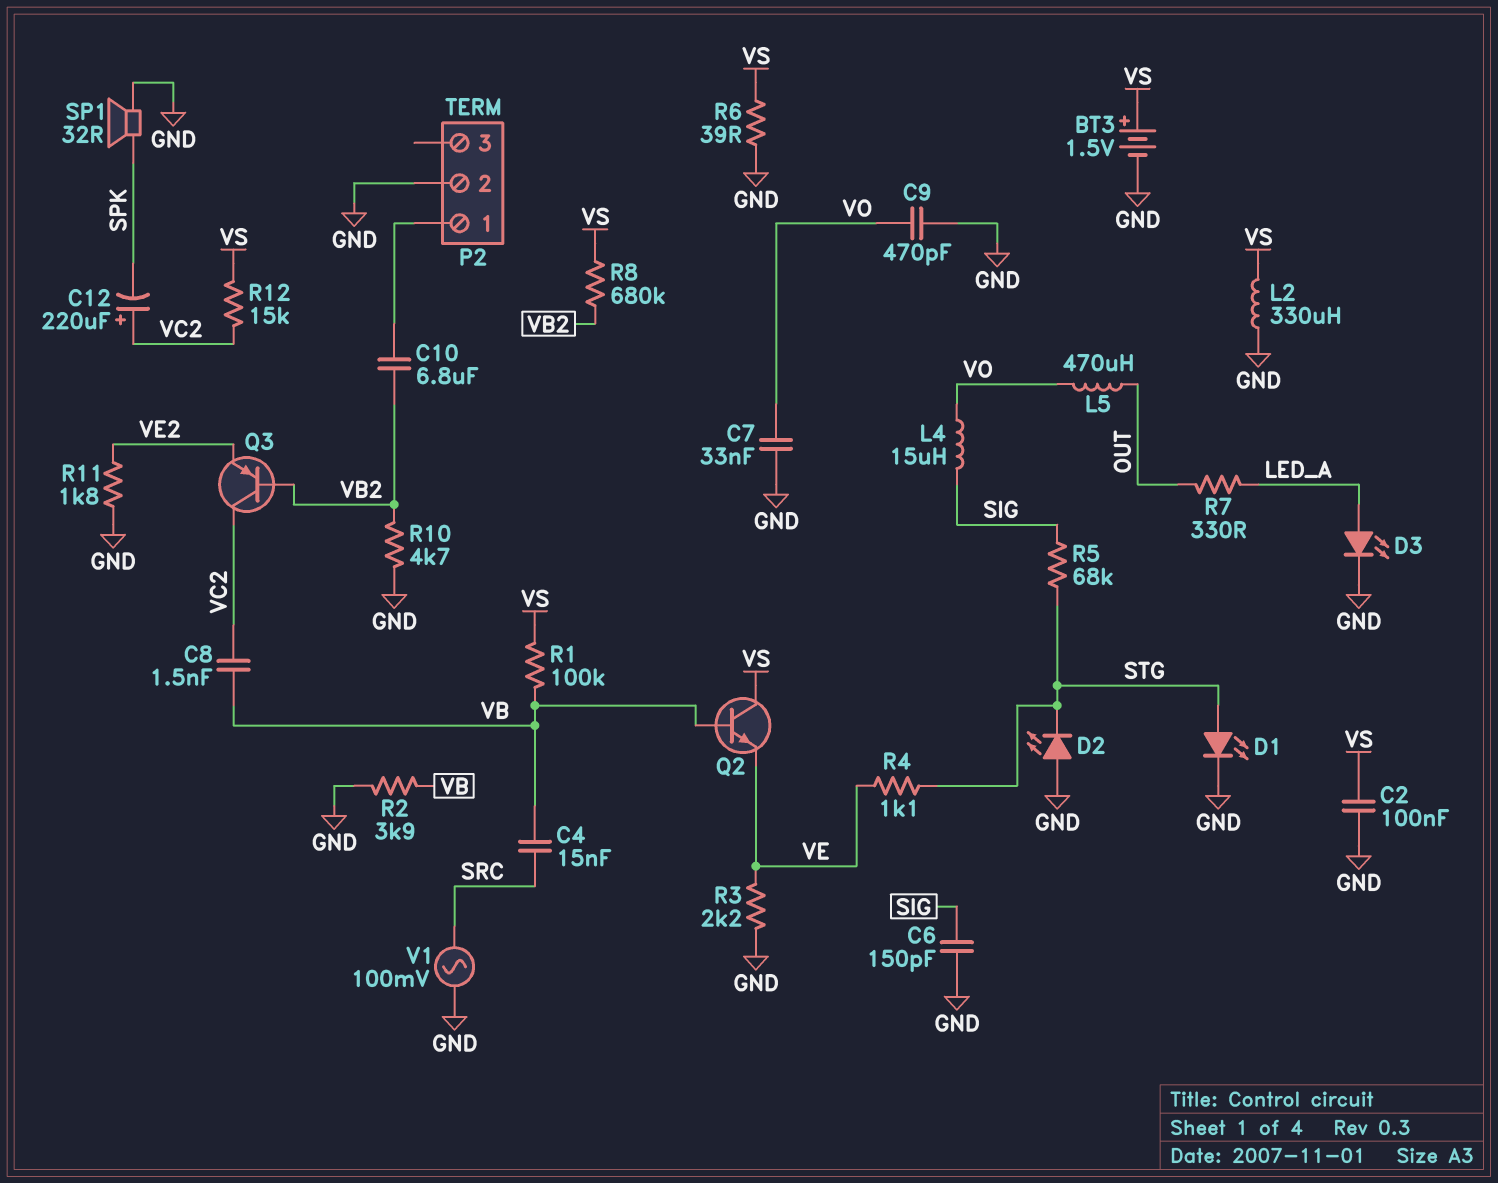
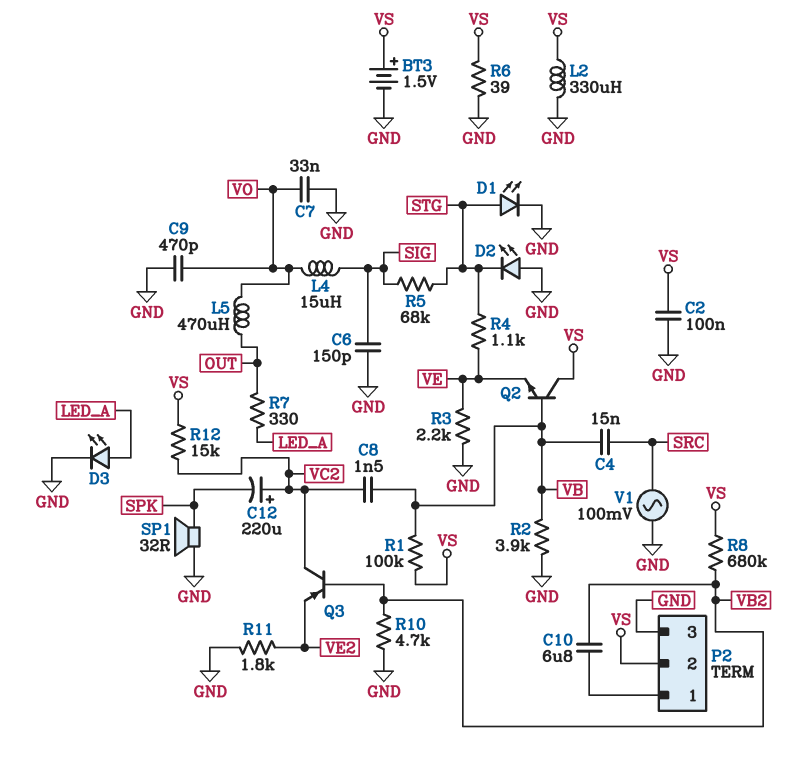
P2 pin 2: GND -> VS
P2 pin 3: none -> GND

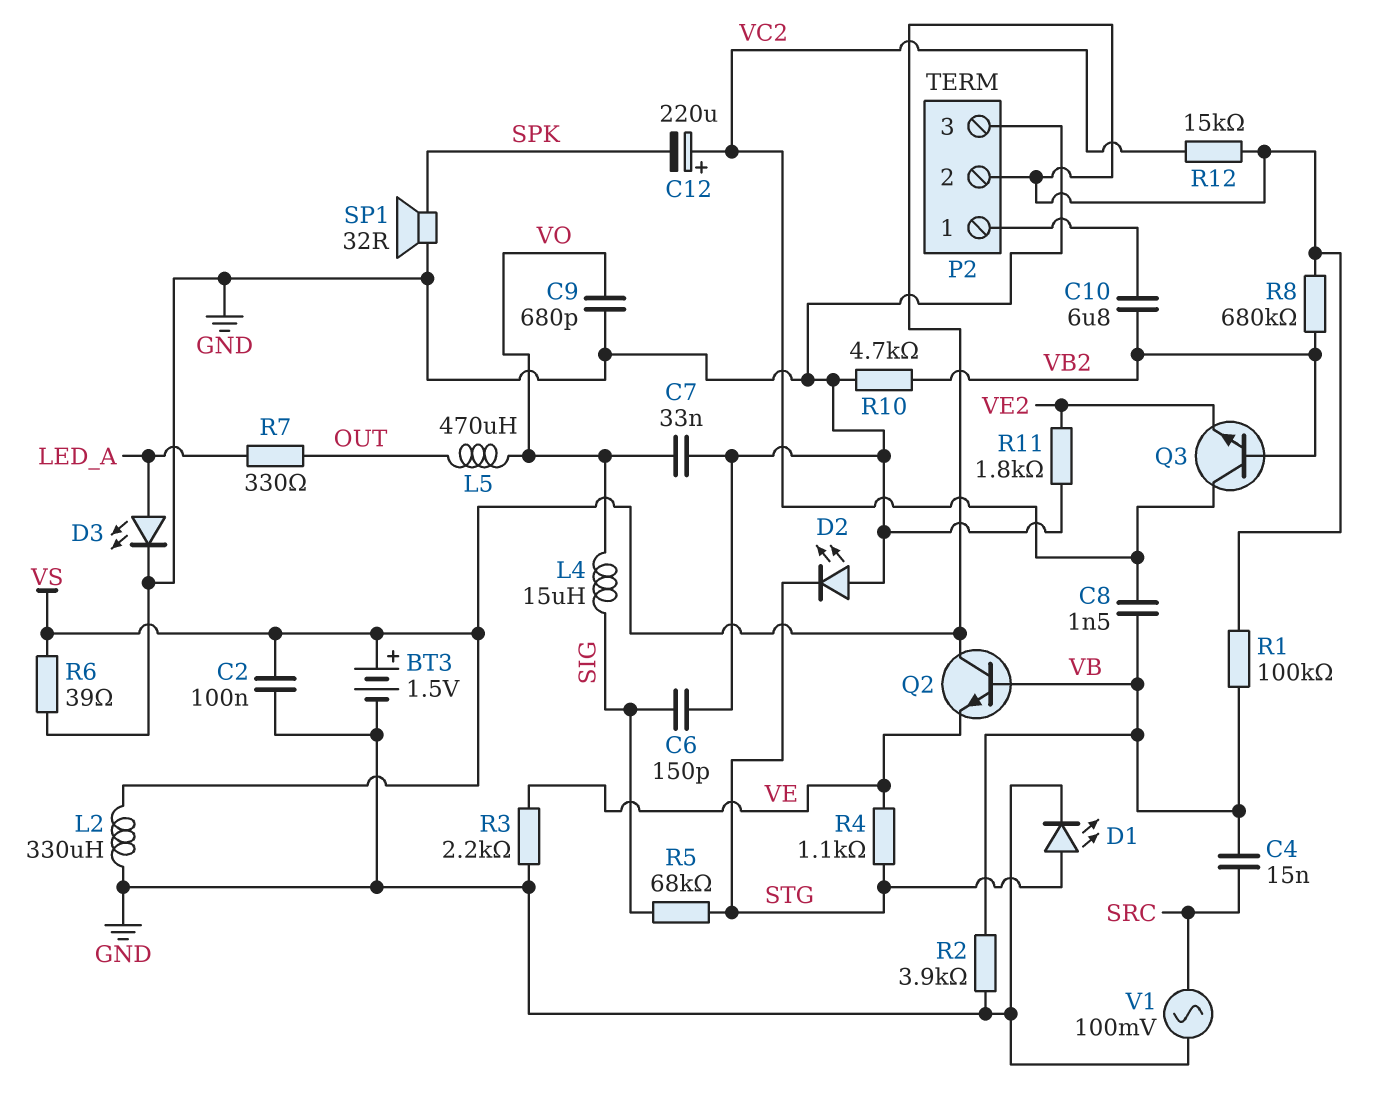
C9: 470pF (GND, VO) -> 680pF (GND, VO)
Q3: PNP (B VB2, C VC2, E VE2) -> NPN (B VB2, C VC2, E VE2)

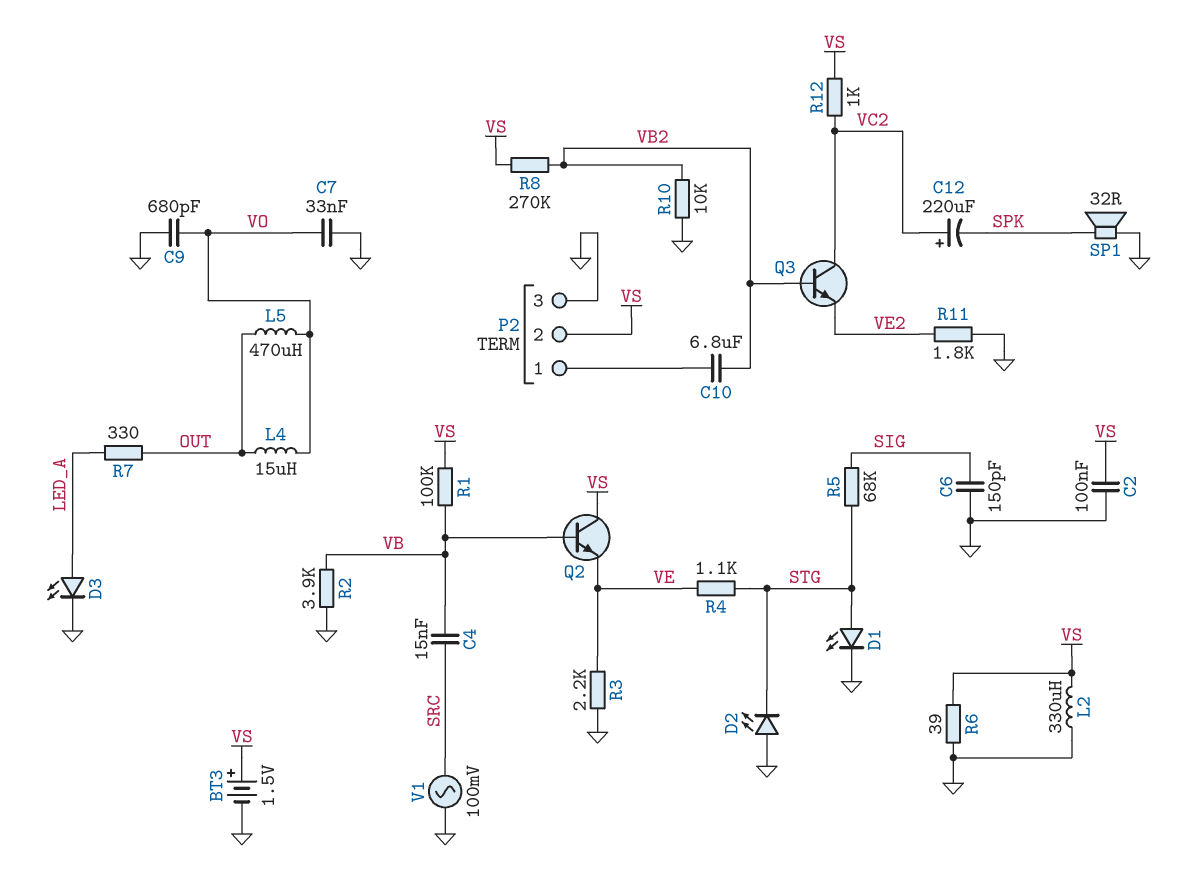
C8: 1.5nF (VB, VC2) -> none
L4: 15uH (SIG, VO) -> 15uH (OUT, VO)
R8: 680k (VB2, VS) -> 270k (VB2, VS)
R10: 4.7k (GND, VB2) -> 10k (GND, VB2)
R12: 15k (VC2, VS) -> 1k (VC2, VS)

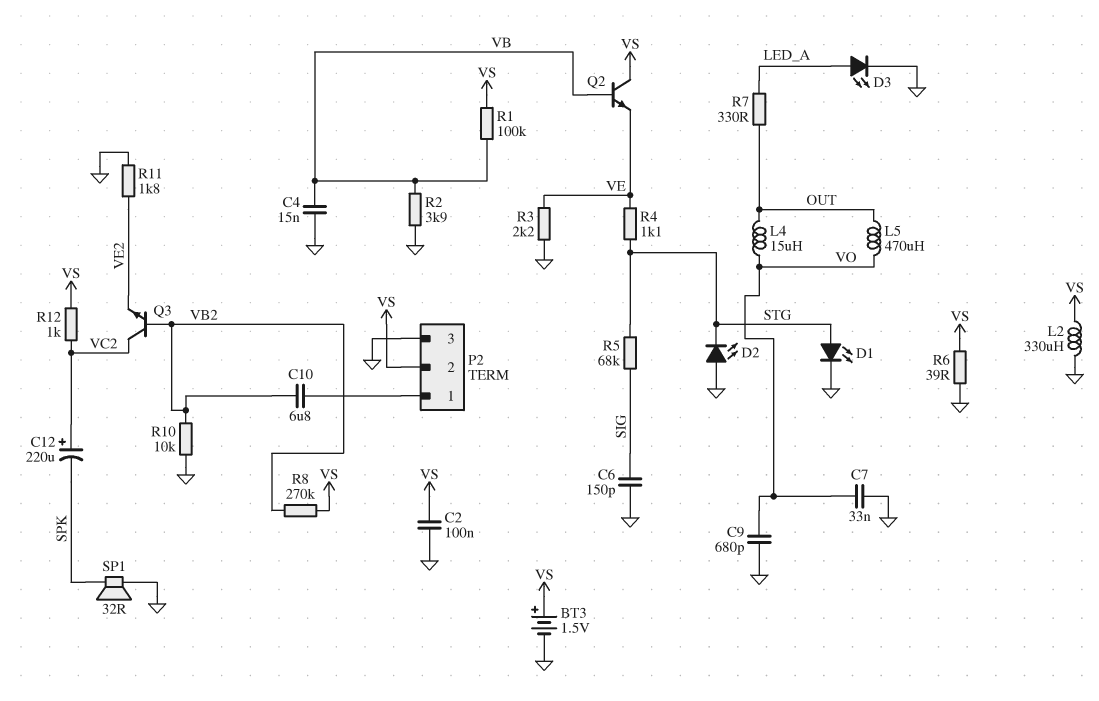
C4: 15nF (SRC, VB) -> 15nF (GND, VB)
V1: AC 100mV (GND, SRC) -> none

